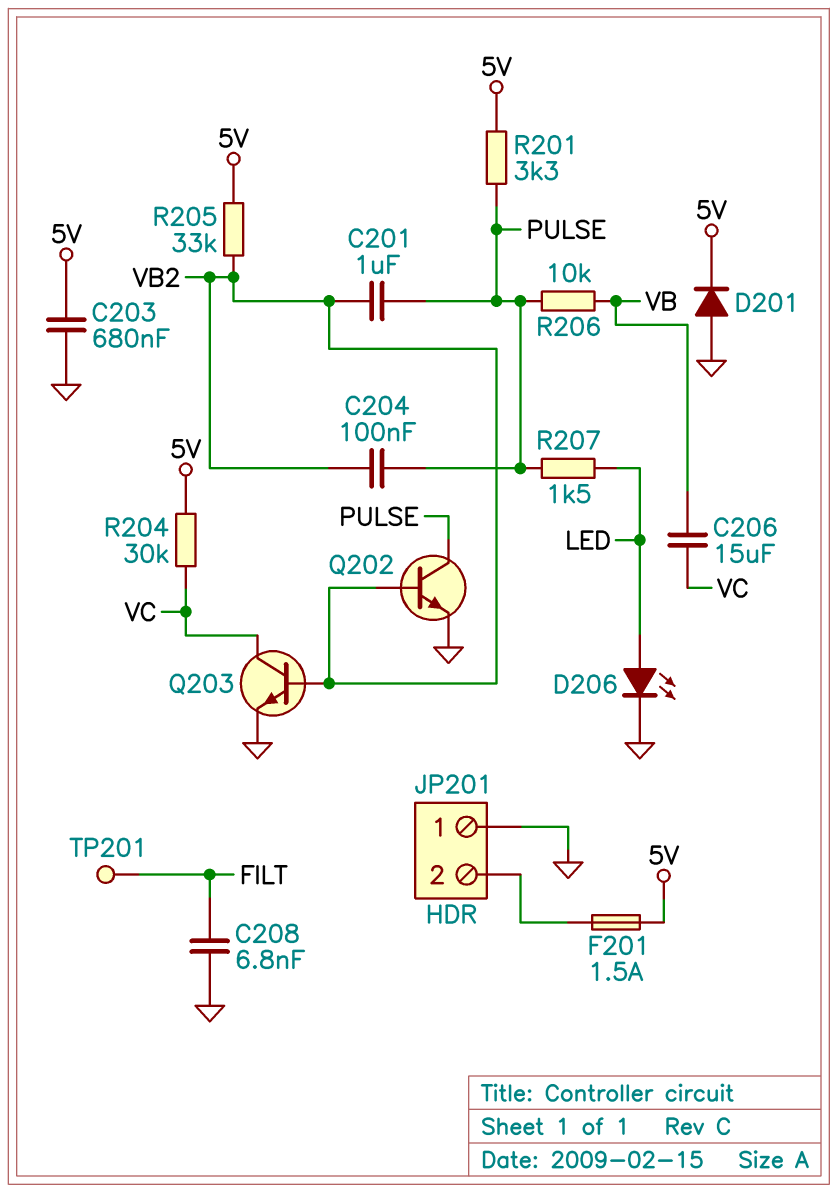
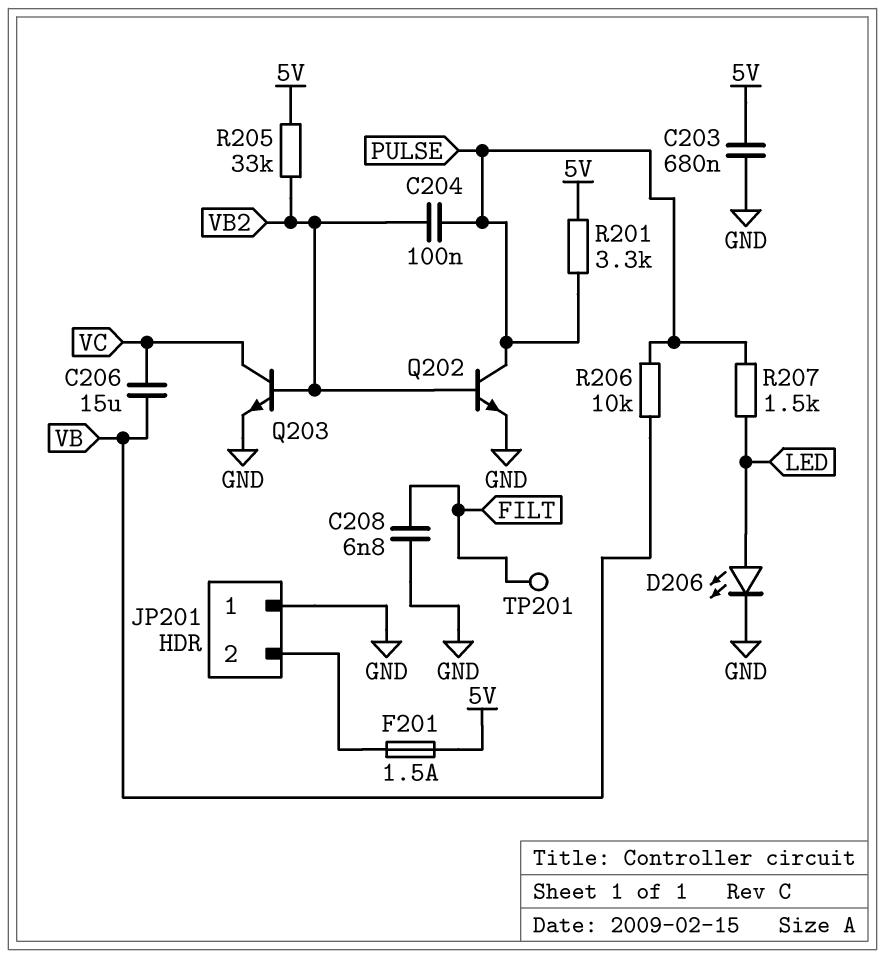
C201: 1uF (PULSE, VB2) -> none
D201: diode (A GND, K 5V) -> none
R204: 30k (5V, VC) -> none

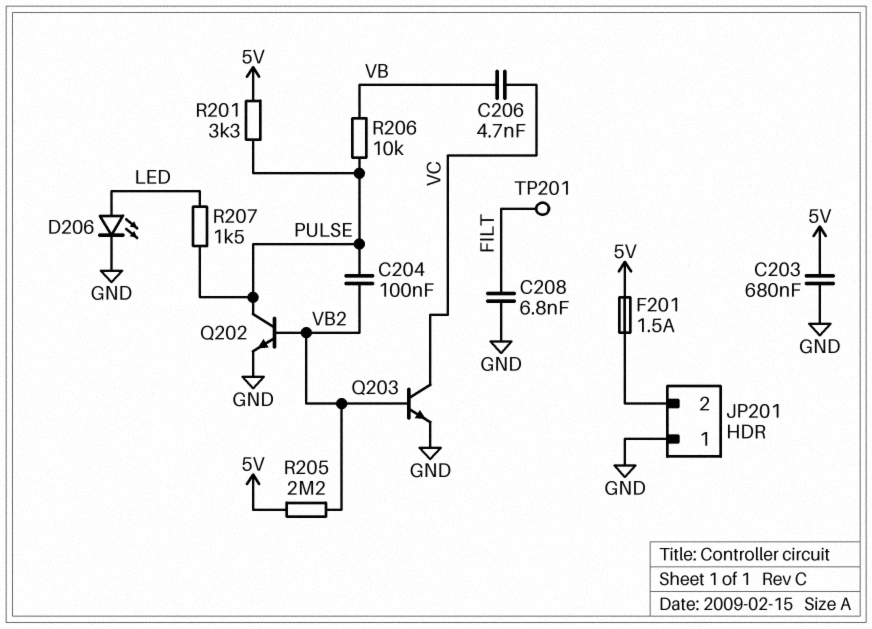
C206: 15uF (VB, VC) -> 4.7nF (VB, VC)
R205: 33k (5V, VB2) -> 2.2M (5V, VB2)

